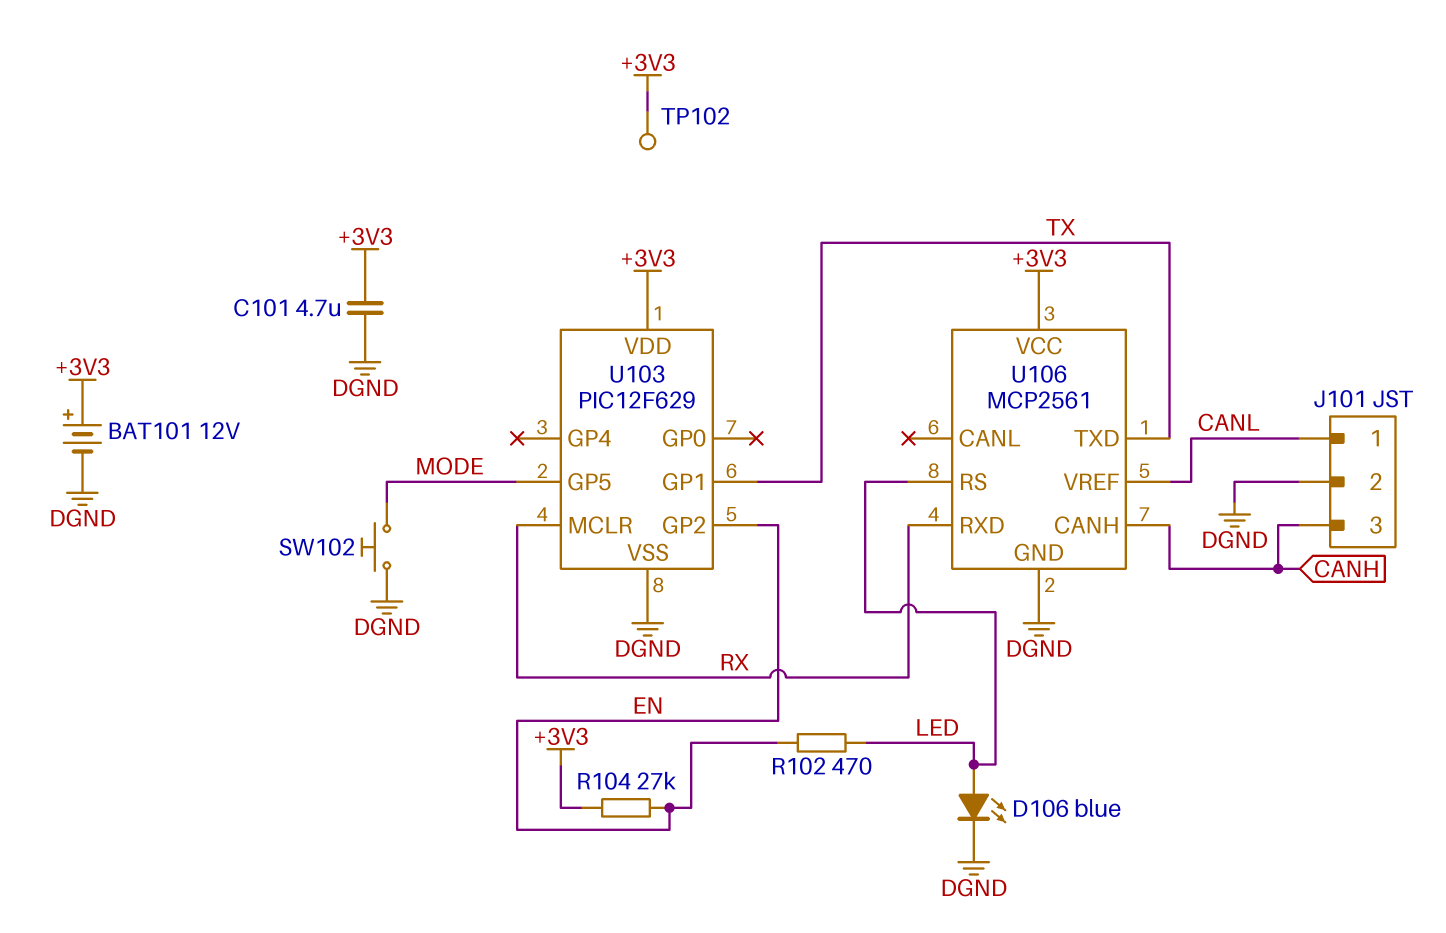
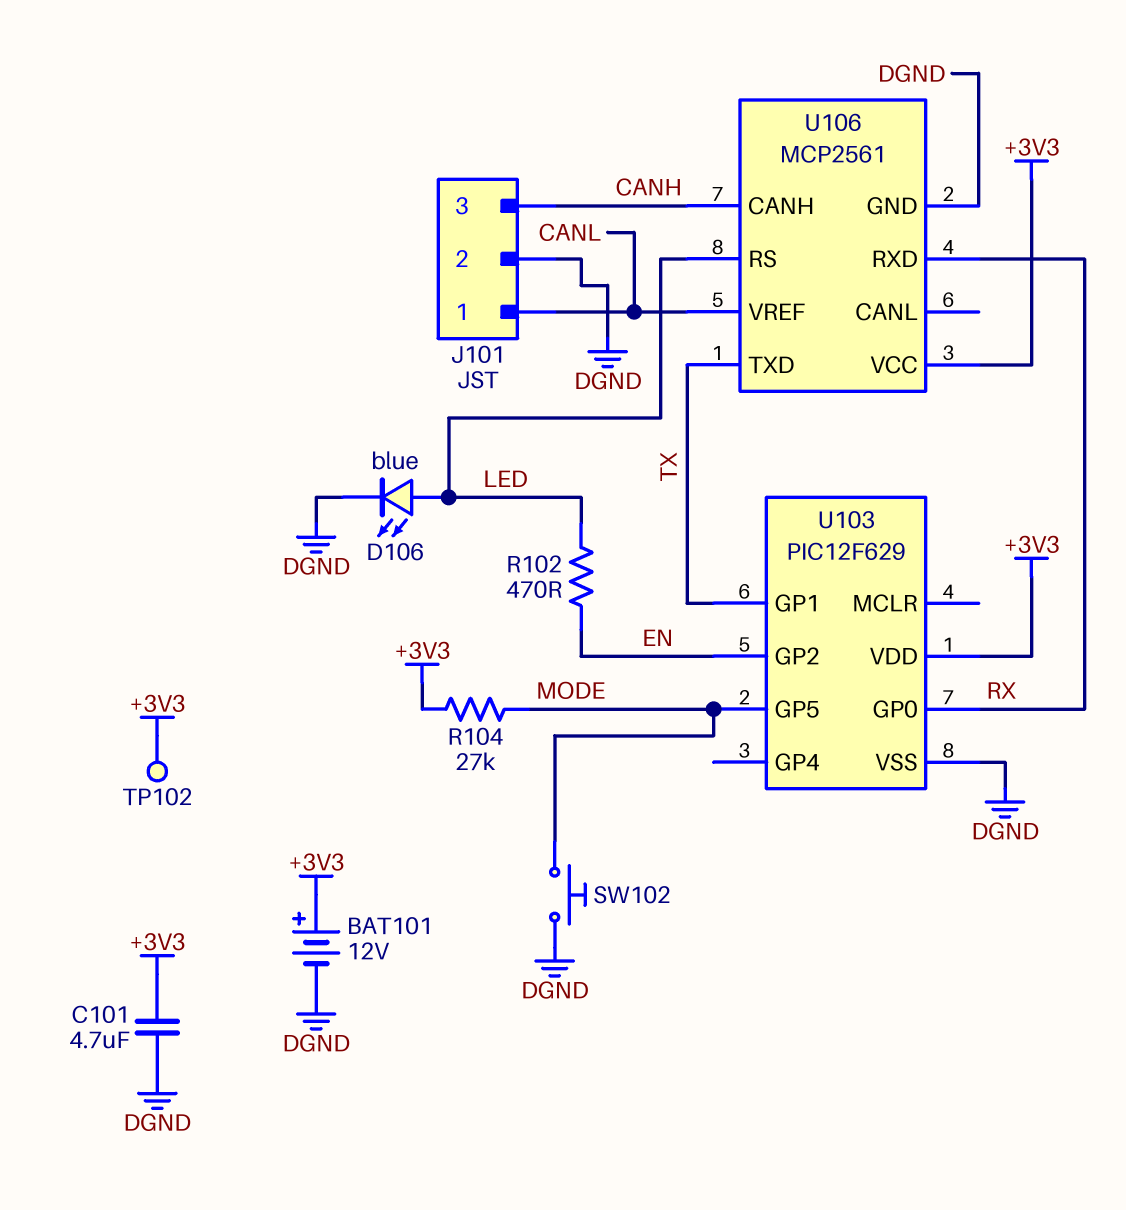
R104: 27k (+3V3, EN) -> 27k (+3V3, MODE)
U103 pin GP0: none -> RX
U103 pin MCLR: RX -> none

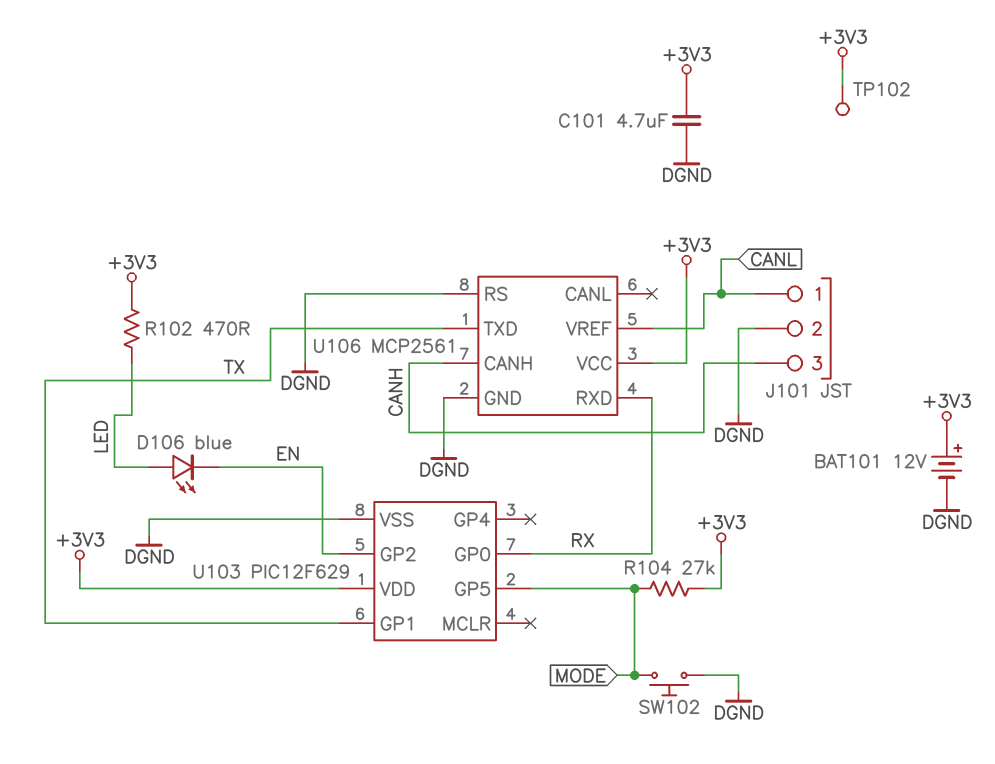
D106: LED blue (A LED, K DGND) -> LED blue (A LED, K EN)
R102: 470 (EN, LED) -> 470 (+3V3, LED)
U106 pin RS: LED -> DGND

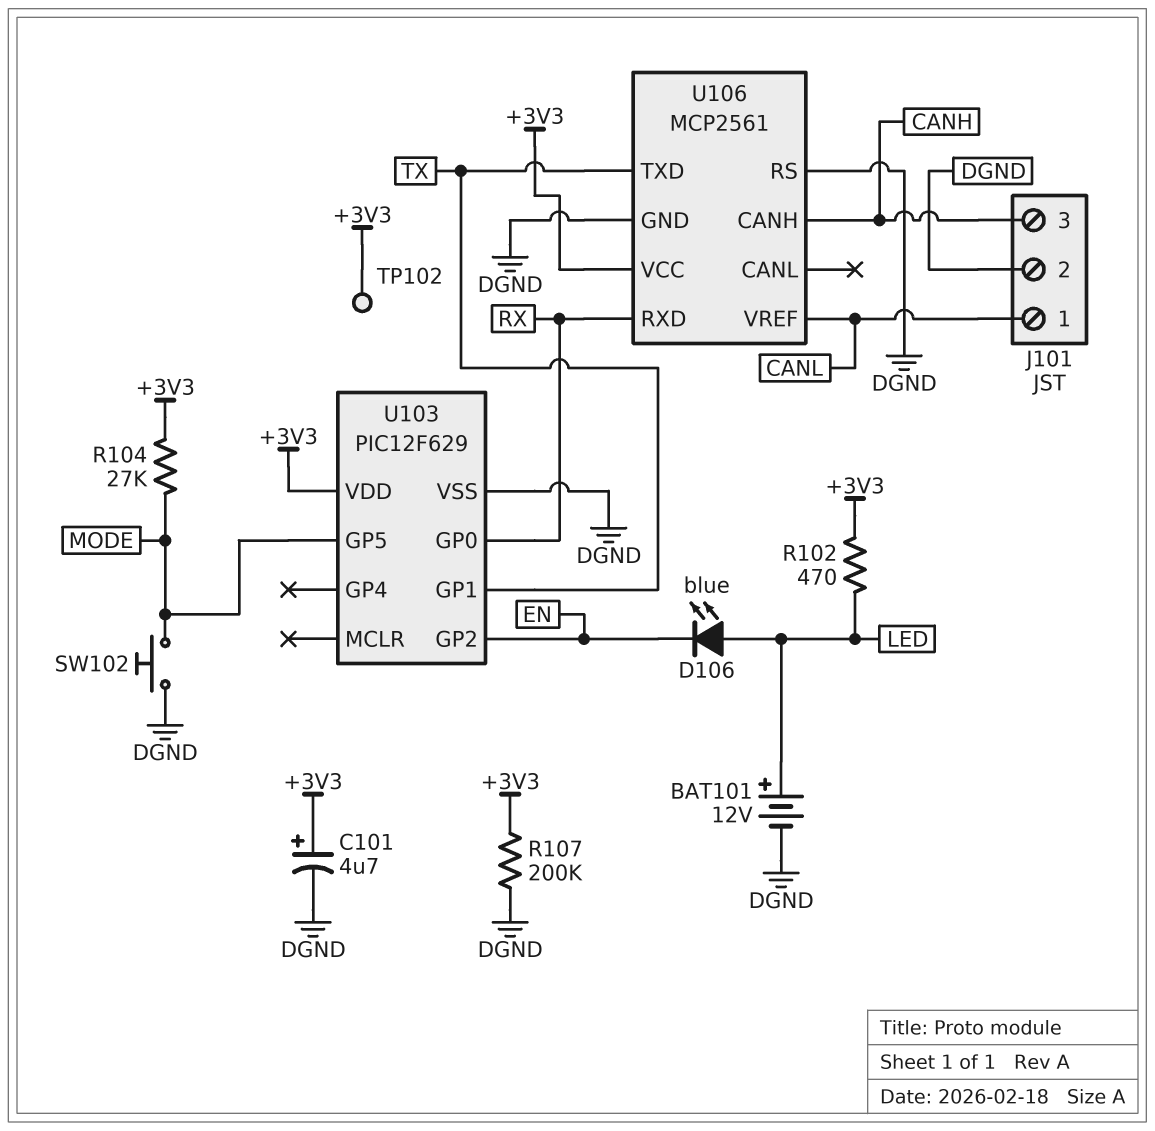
BAT101: 12V (plus +3V3, minus DGND) -> 12V (plus LED, minus DGND)
C101: 4.7uF (+3V3, DGND) -> 4.7uF (plus +3V3, minus DGND)
R107: none -> 200k (+3V3, DGND)

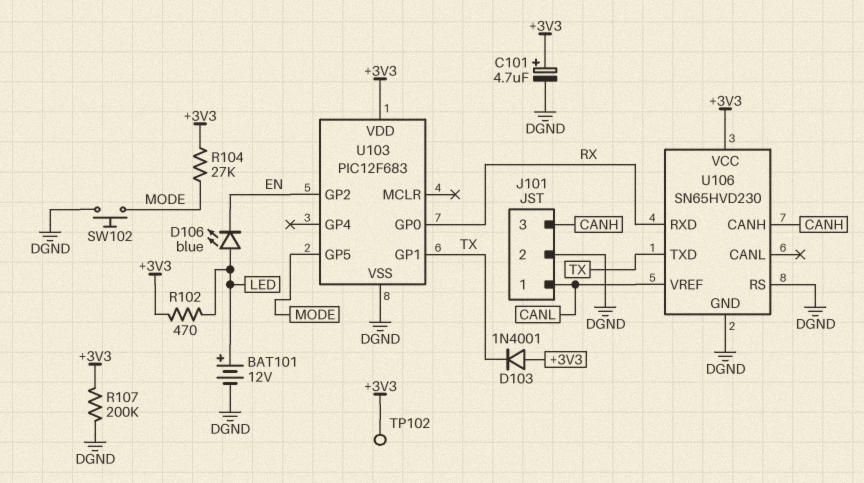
D103: none -> diode 1N4001 (A +3V3, K TX)
U103: PIC12F629 -> PIC12F683
U106: MCP2561 -> SN65HVD230

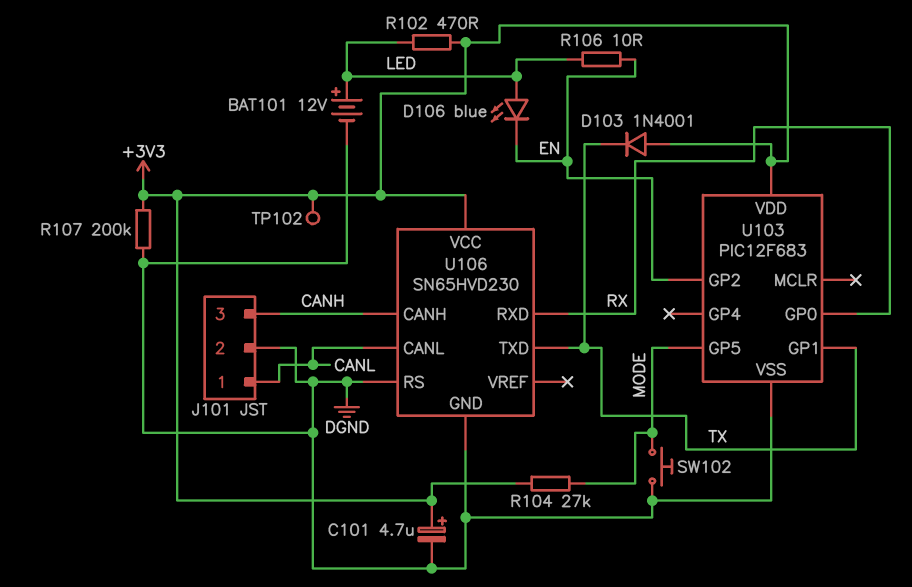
R106: none -> 10 (EN, LED)
U106 pin CANL: none -> CANL
U106 pin VREF: CANL -> none

